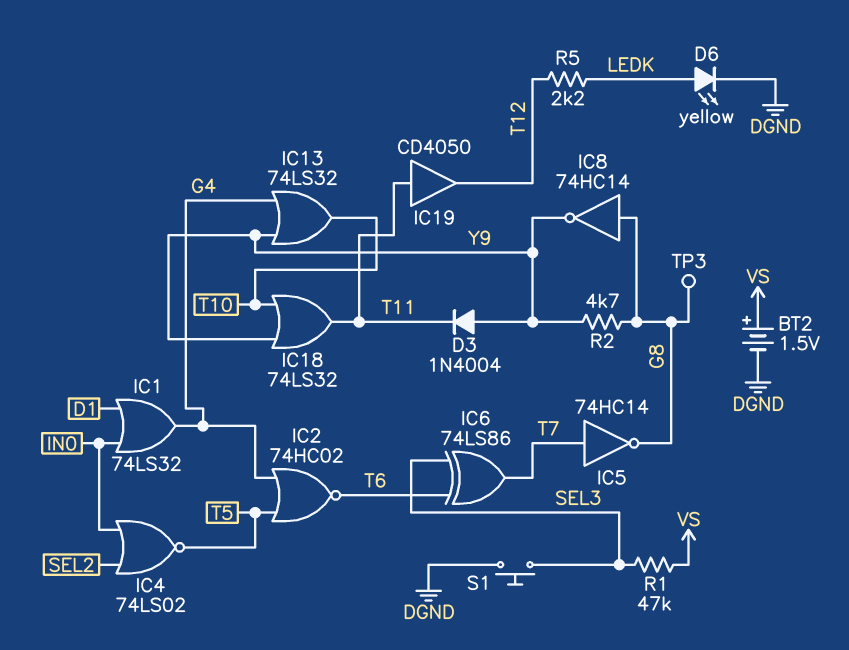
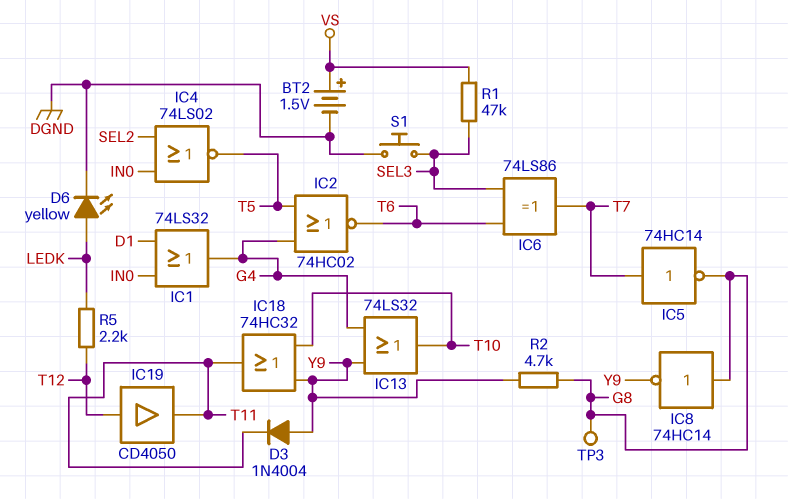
IC18: OR 74LS32 (in T10, in Y9, out T11) -> OR 74HC32 (in T10, in Y9, out T11)
IC19: buffer CD4050 (in T11, out T12) -> buffer CD4050 (in T12, out T11)

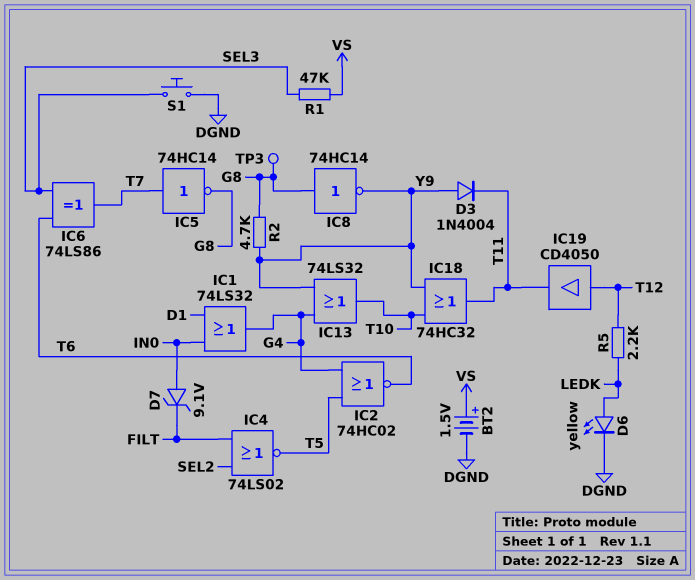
D7: none -> zener 9.1V (A IN0, K FILT)
IC4: NOR 74LS02 (in IN0, in SEL2, out T5) -> NOR 74LS02 (in FILT, in SEL2, out T5)

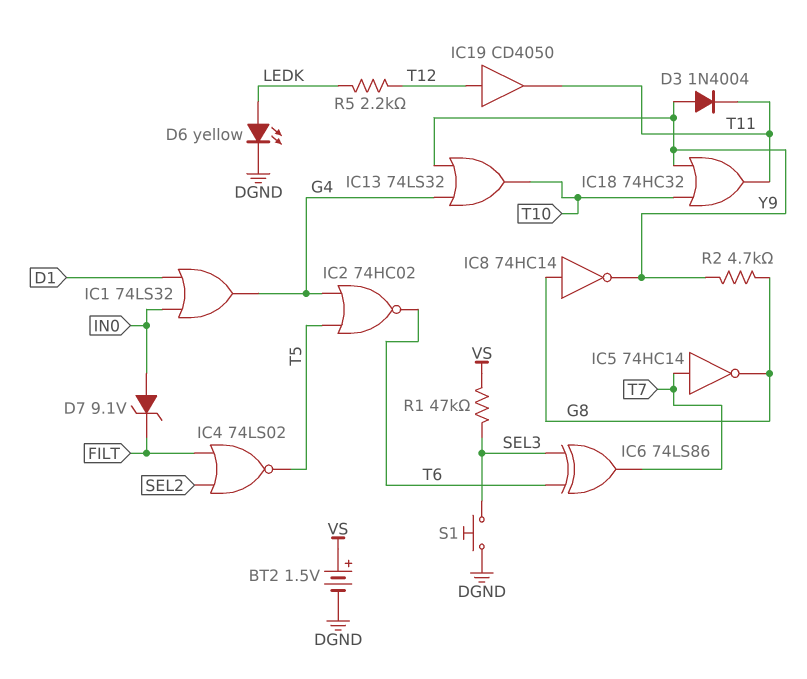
TP3: test point (G8) -> none

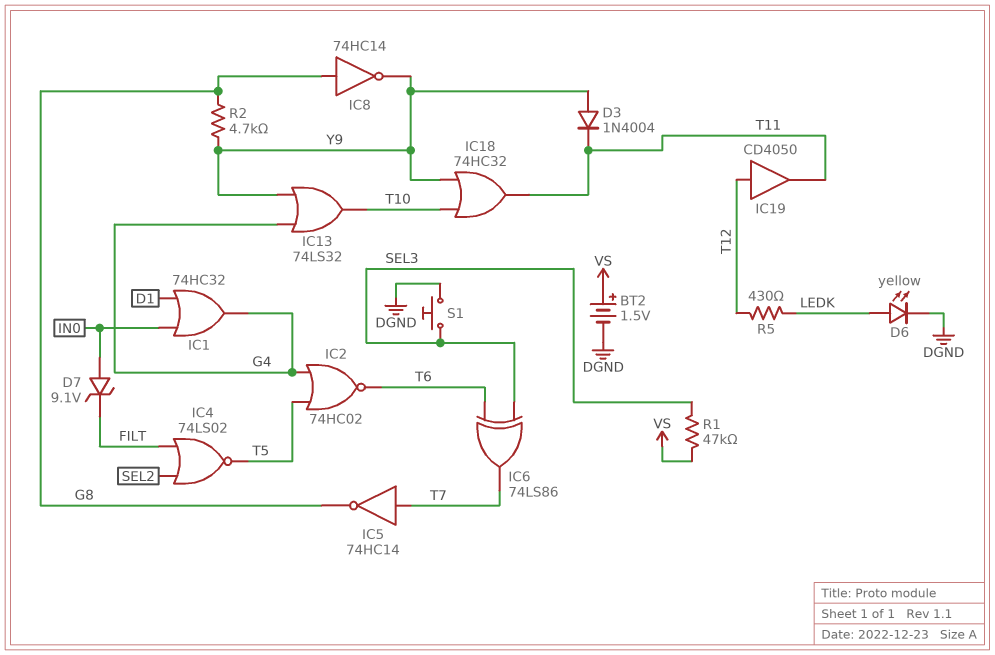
IC1: OR 74LS32 (in D1, in IN0, out G4) -> OR 74HC32 (in D1, in IN0, out G4)
R5: 2.2k (LEDK, T12) -> 430 (LEDK, T12)

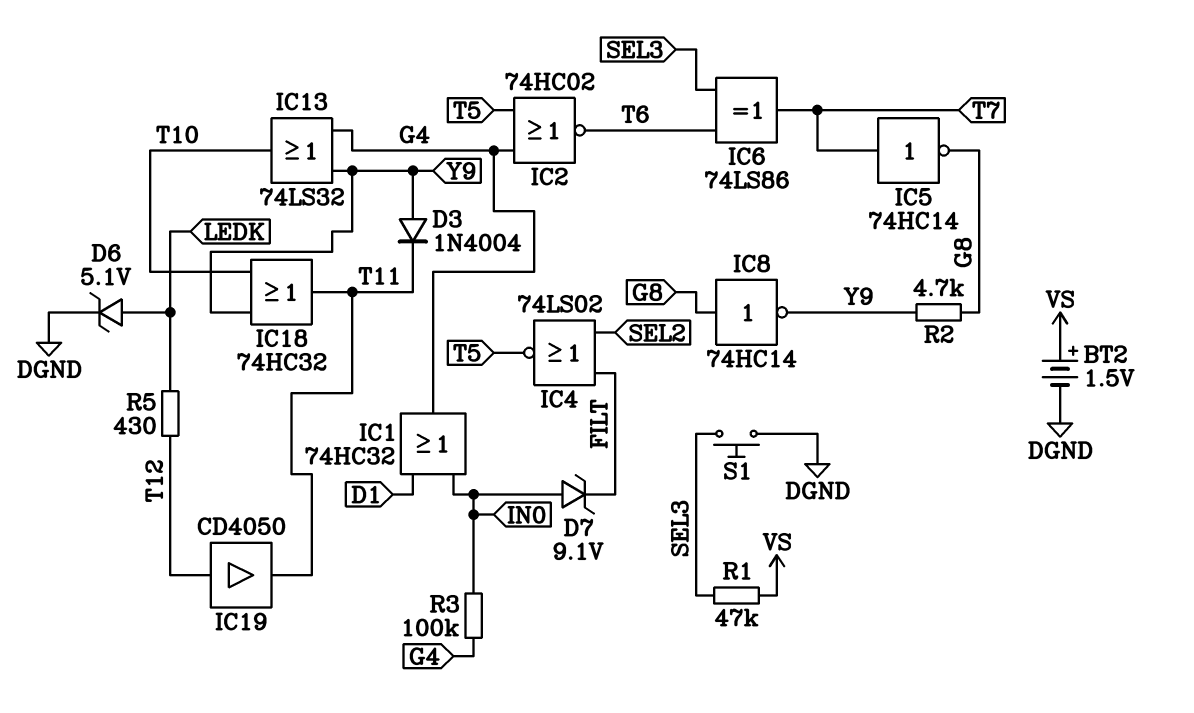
D6: LED yellow (A LEDK, K DGND) -> zener 5.1V (A LEDK, K DGND)
R3: none -> 100k (G4, IN0)

